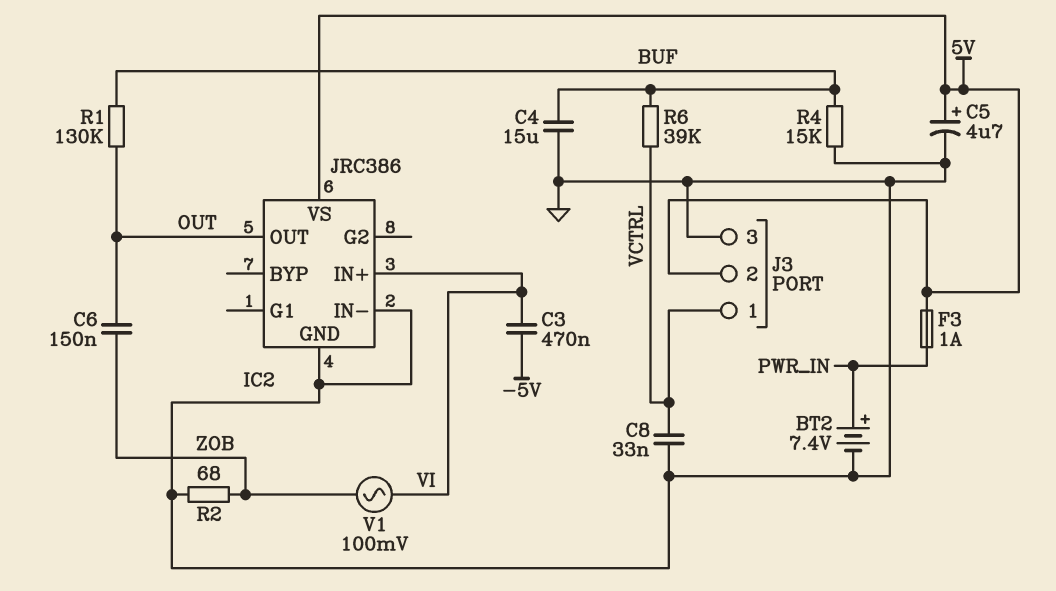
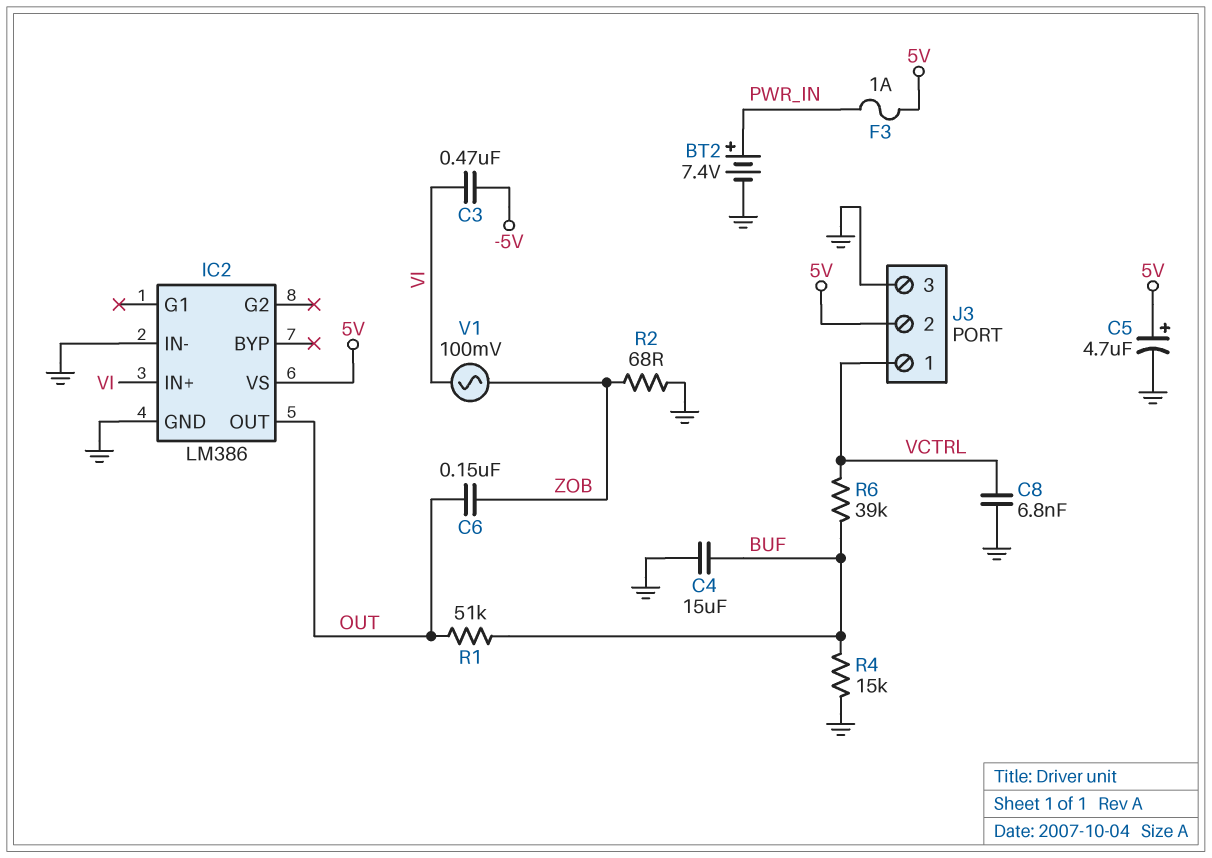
C8: 33nF (GND, VCTRL) -> 6.8nF (GND, VCTRL)
IC2: JRC386 -> LM386
R1: 130k (BUF, OUT) -> 51k (BUF, OUT)

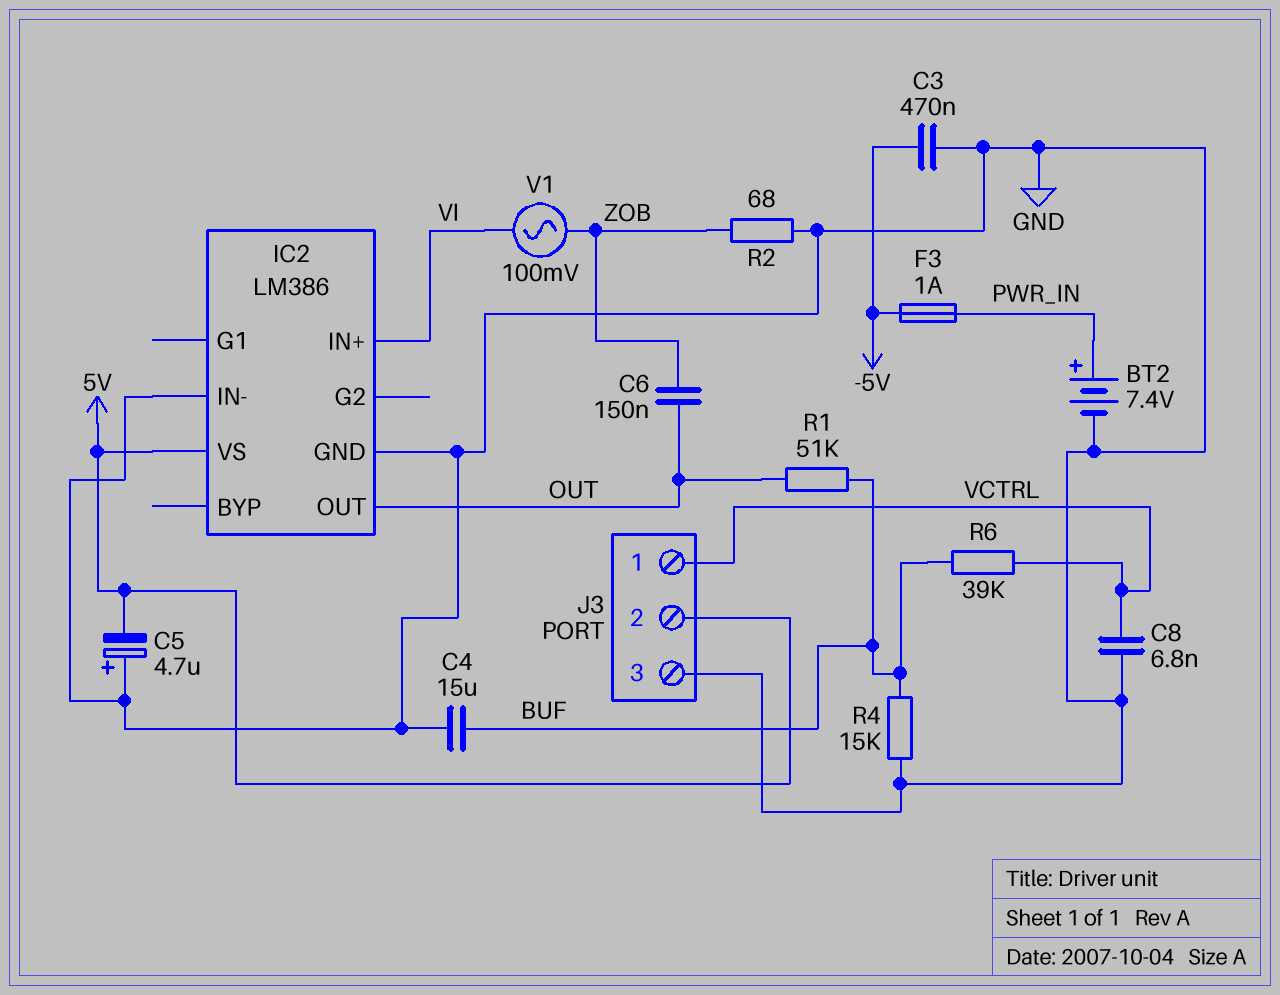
C3: 470nF (-5V, VI) -> 470nF (-5V, GND)
C5: 4.7uF (plus 5V, minus GND) -> 4.7uF (plus GND, minus 5V)
F3: 1A (5V, PWR_IN) -> 1A (-5V, PWR_IN)

